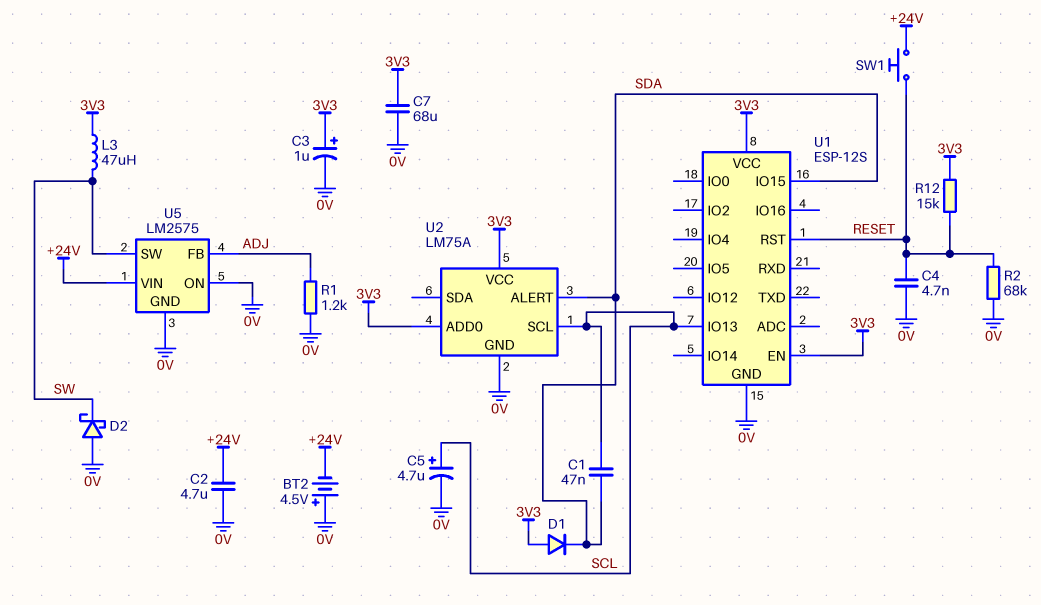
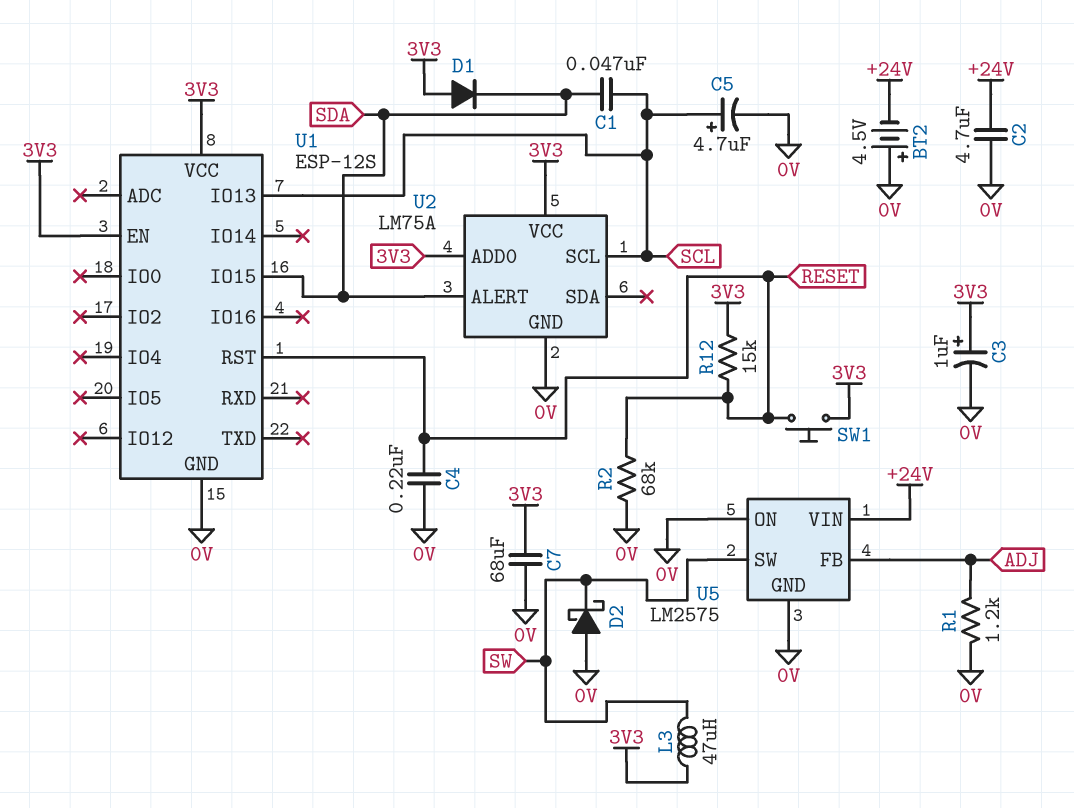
C4: 4.7nF (0V, RESET) -> 220nF (0V, RESET)
SW1: button (+24V, RESET) -> button (3V3, RESET)

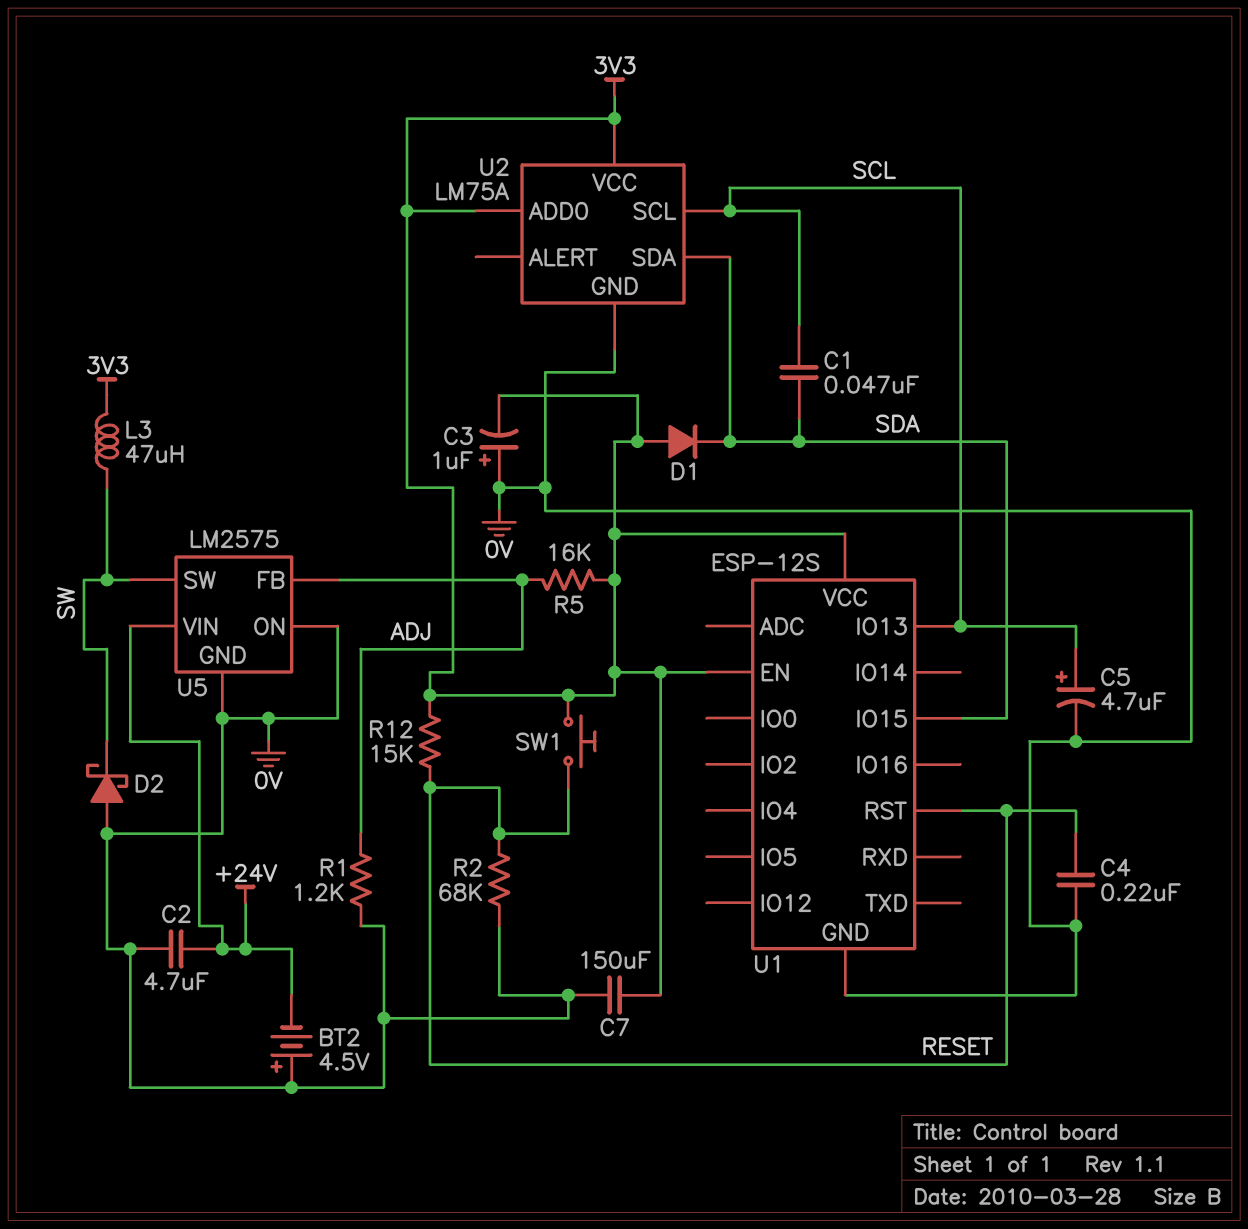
C3: 1uF (plus 3V3, minus 0V) -> 1uF (plus 0V, minus 3V3)
C7: 68uF (0V, 3V3) -> 150uF (0V, 3V3)
R5: none -> 16k (3V3, ADJ)
U2 pin ALERT: SDA -> none
U2 pin SDA: none -> SDA

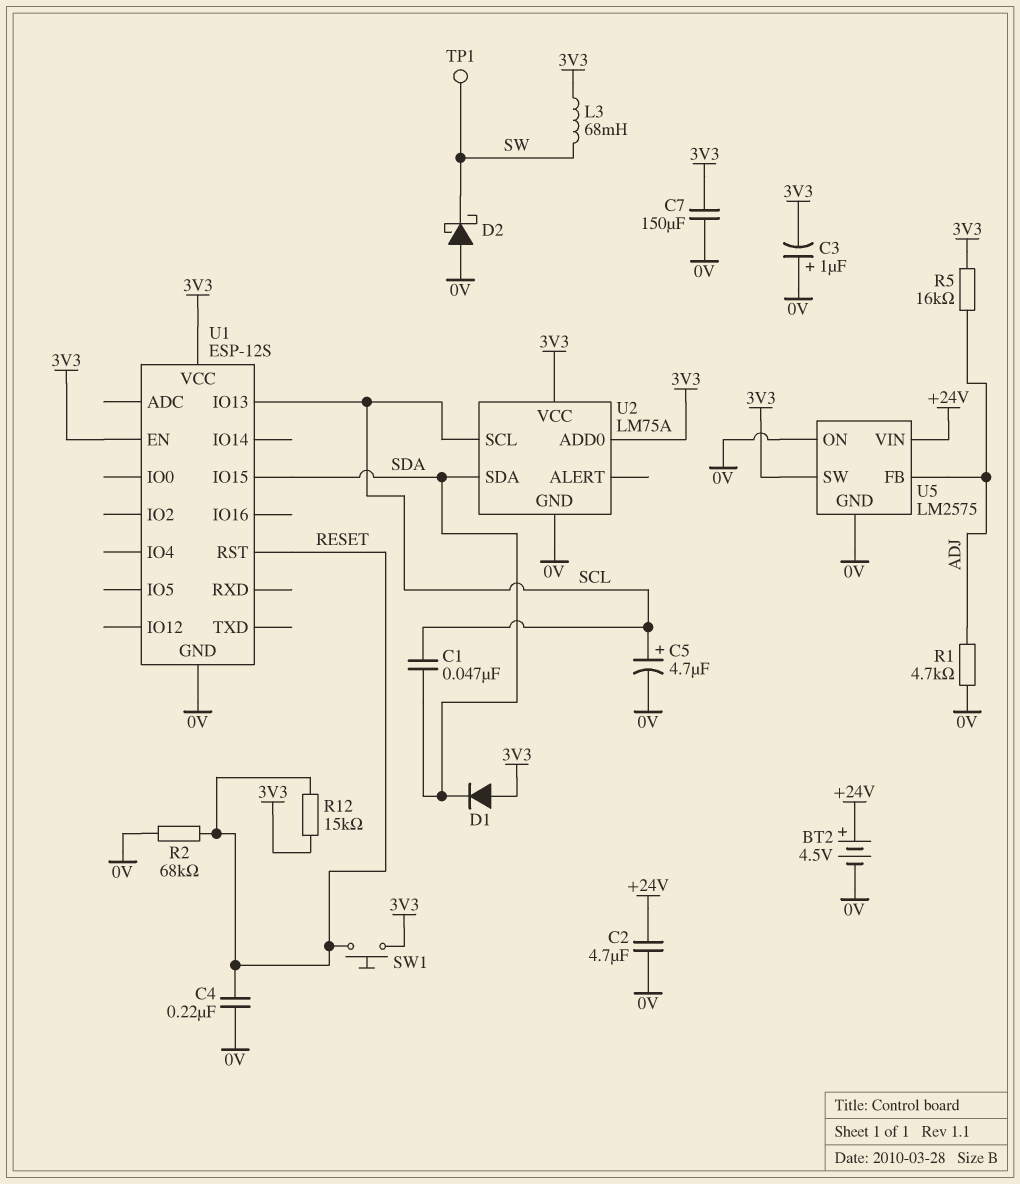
BT2: 4.5V (plus 0V, minus +24V) -> 4.5V (plus +24V, minus 0V)
L3: 47uH (3V3, SW) -> 68mH (3V3, SW)
R1: 1.2k (0V, ADJ) -> 4.7k (0V, ADJ)
TP1: none -> test point (SW)
U5 pin SW: SW -> 3V3

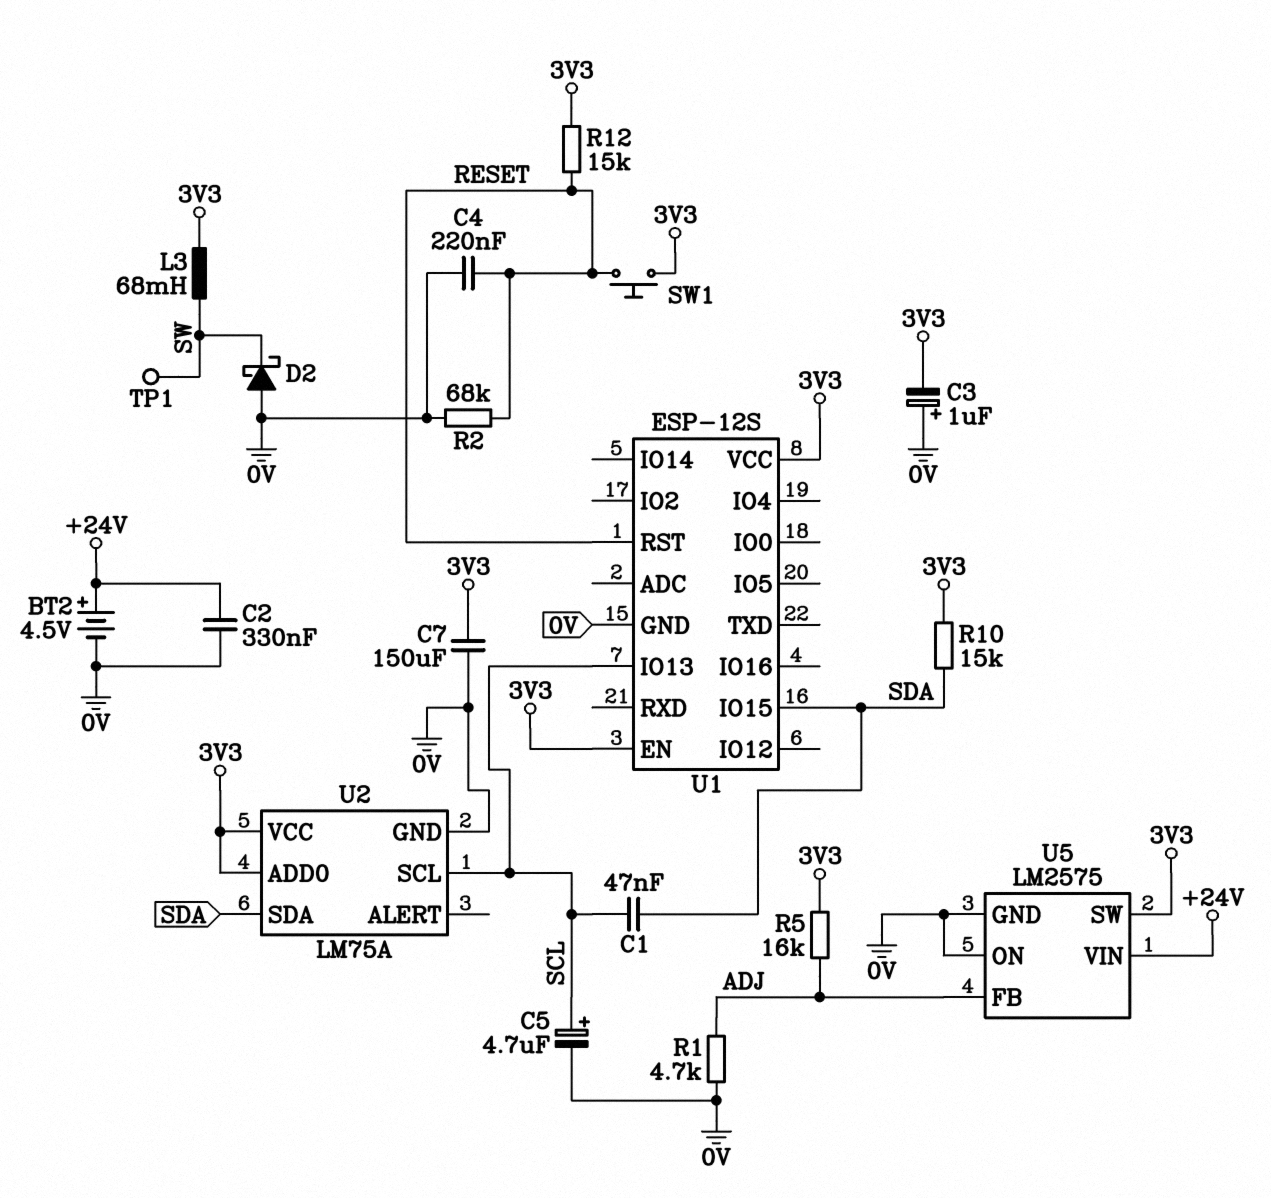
C2: 4.7uF (+24V, 0V) -> 330nF (+24V, 0V)
D1: diode (A 3V3, K SDA) -> none
R10: none -> 15k (3V3, SDA)

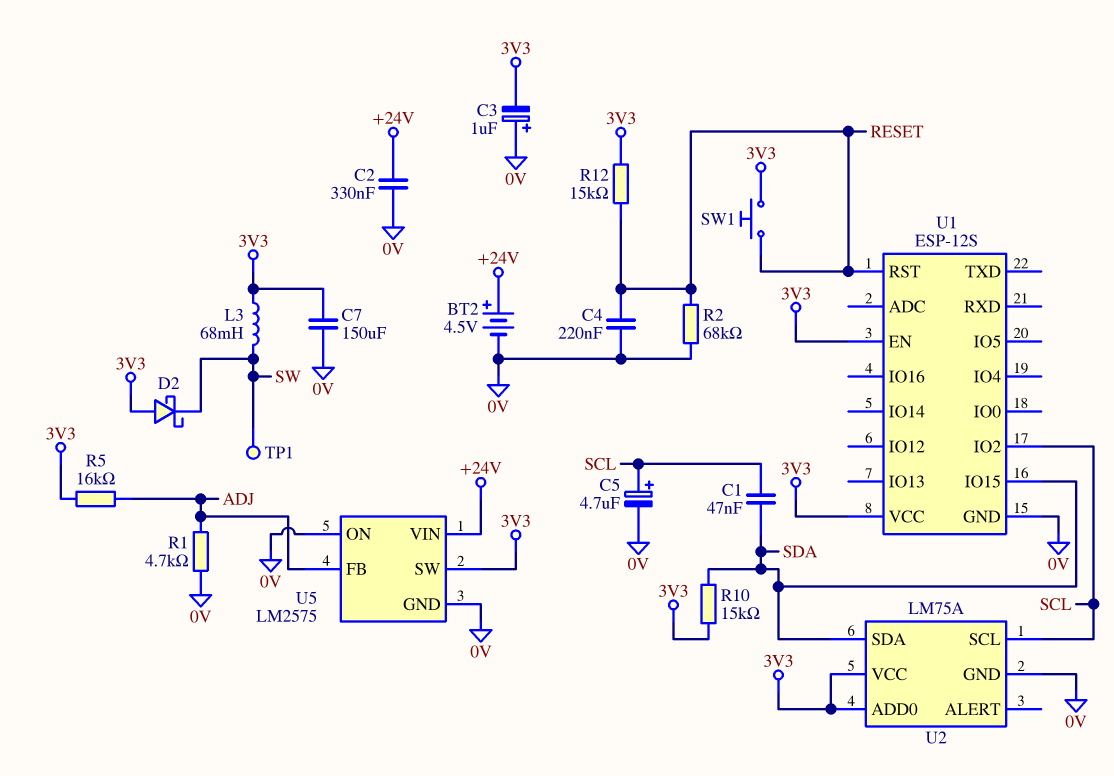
D2: schottky (A 0V, K SW) -> schottky (A 3V3, K SW)
U1 pin IO2: none -> SCL
U1 pin IO13: SCL -> none

